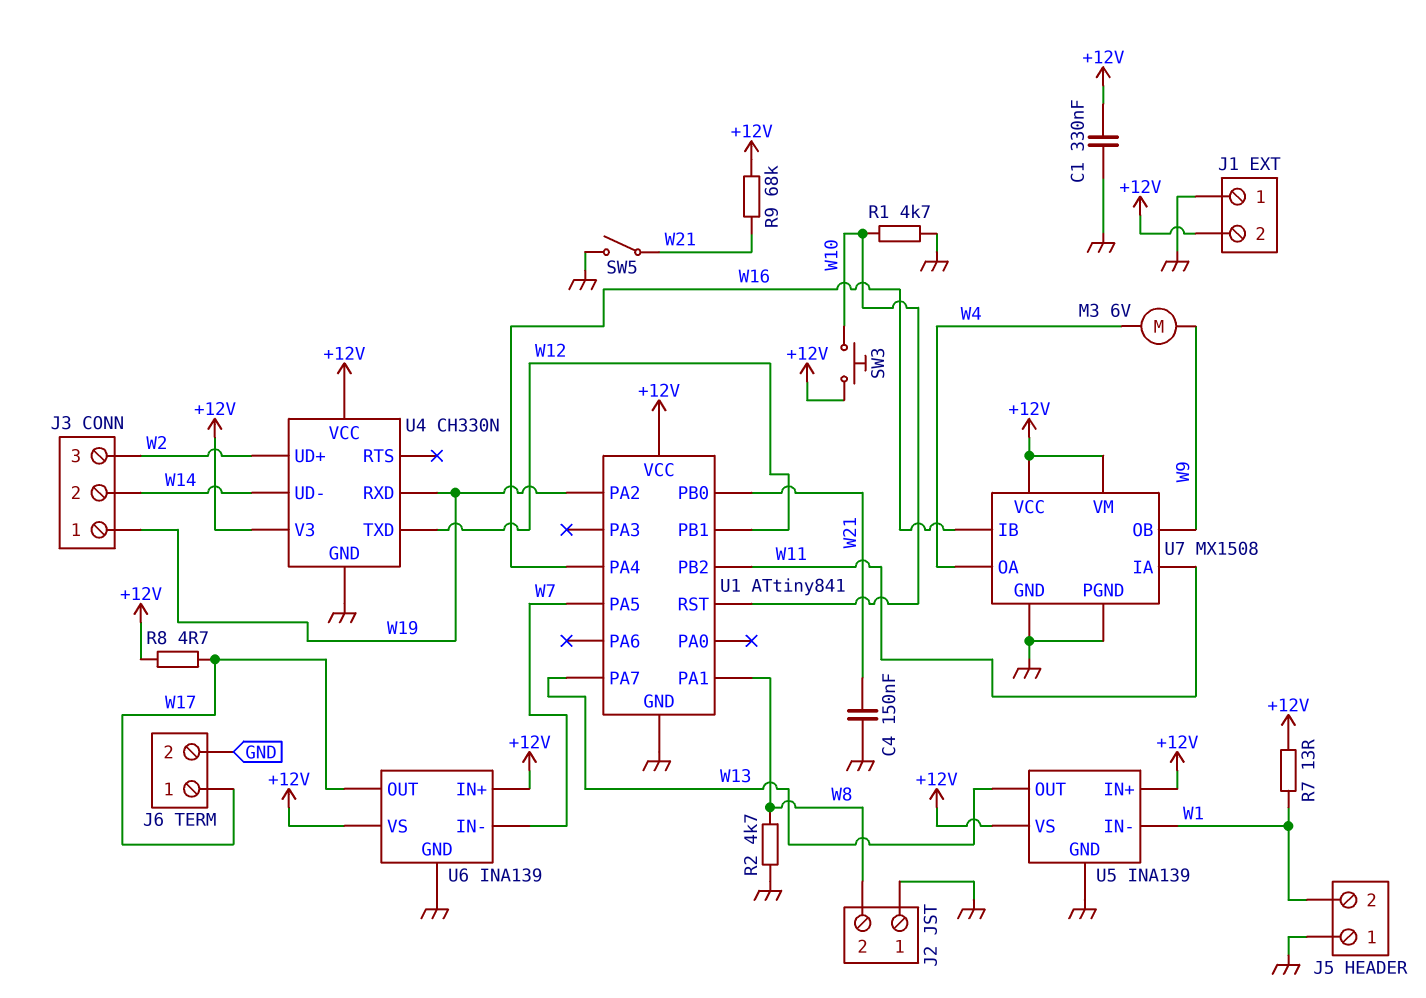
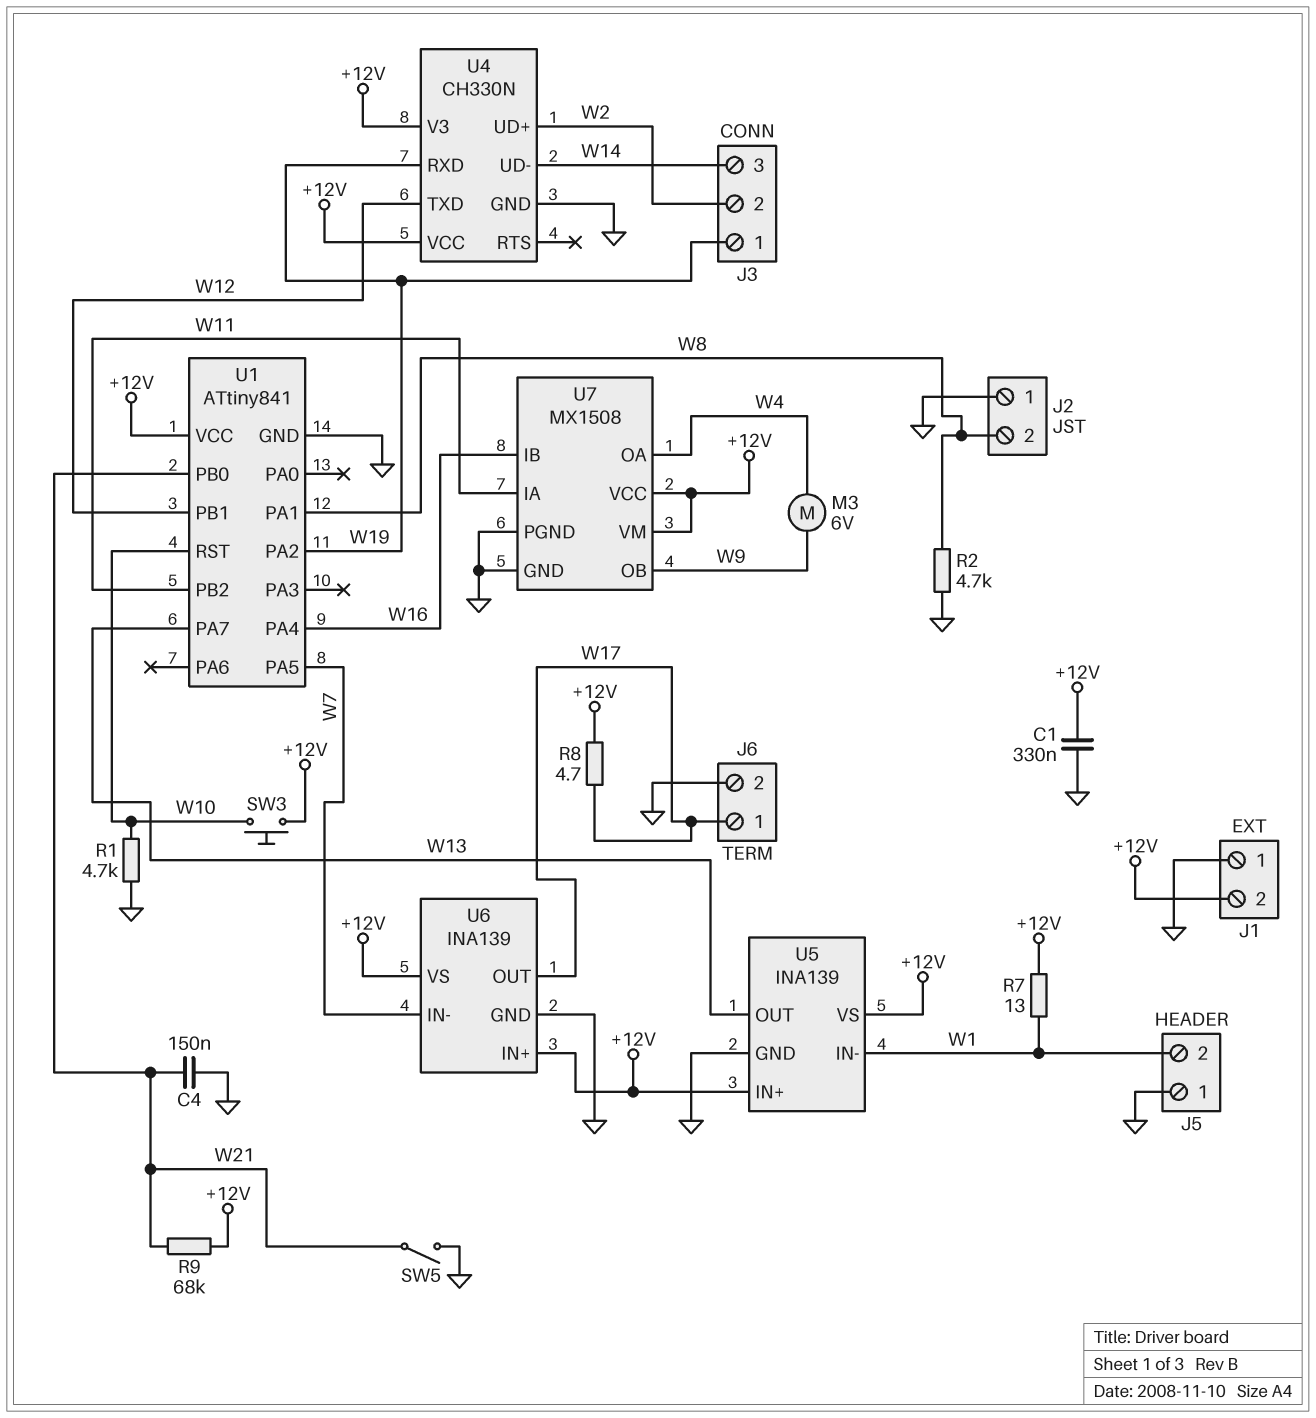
J3 pin 2: W14 -> W2
J3 pin 3: W2 -> W14

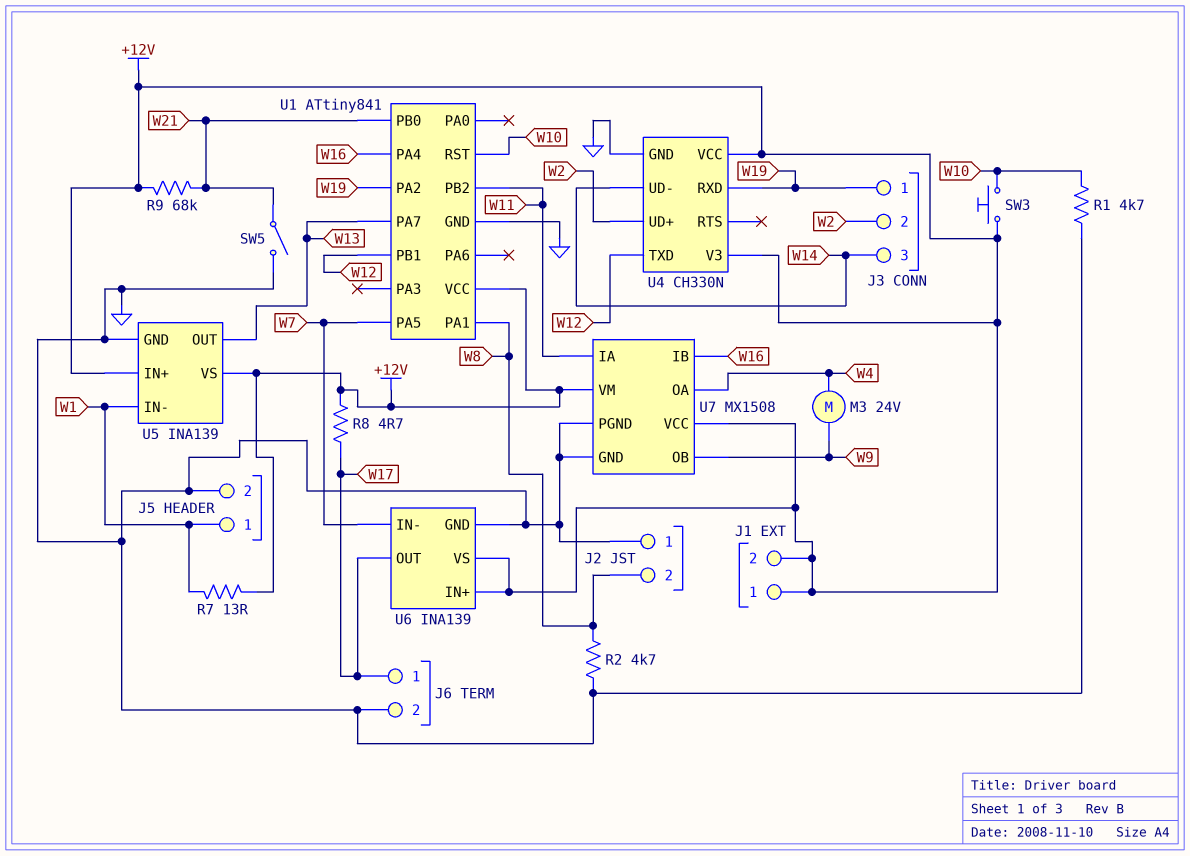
C1: 330nF (+12V, GND) -> none
C4: 150nF (GND, W21) -> none
J1 pin 1: GND -> +12V
J5 pin 1: GND -> W1
J5 pin 2: W1 -> GND
M3: motor 6V (W4, W9) -> motor 24V (W4, W9)

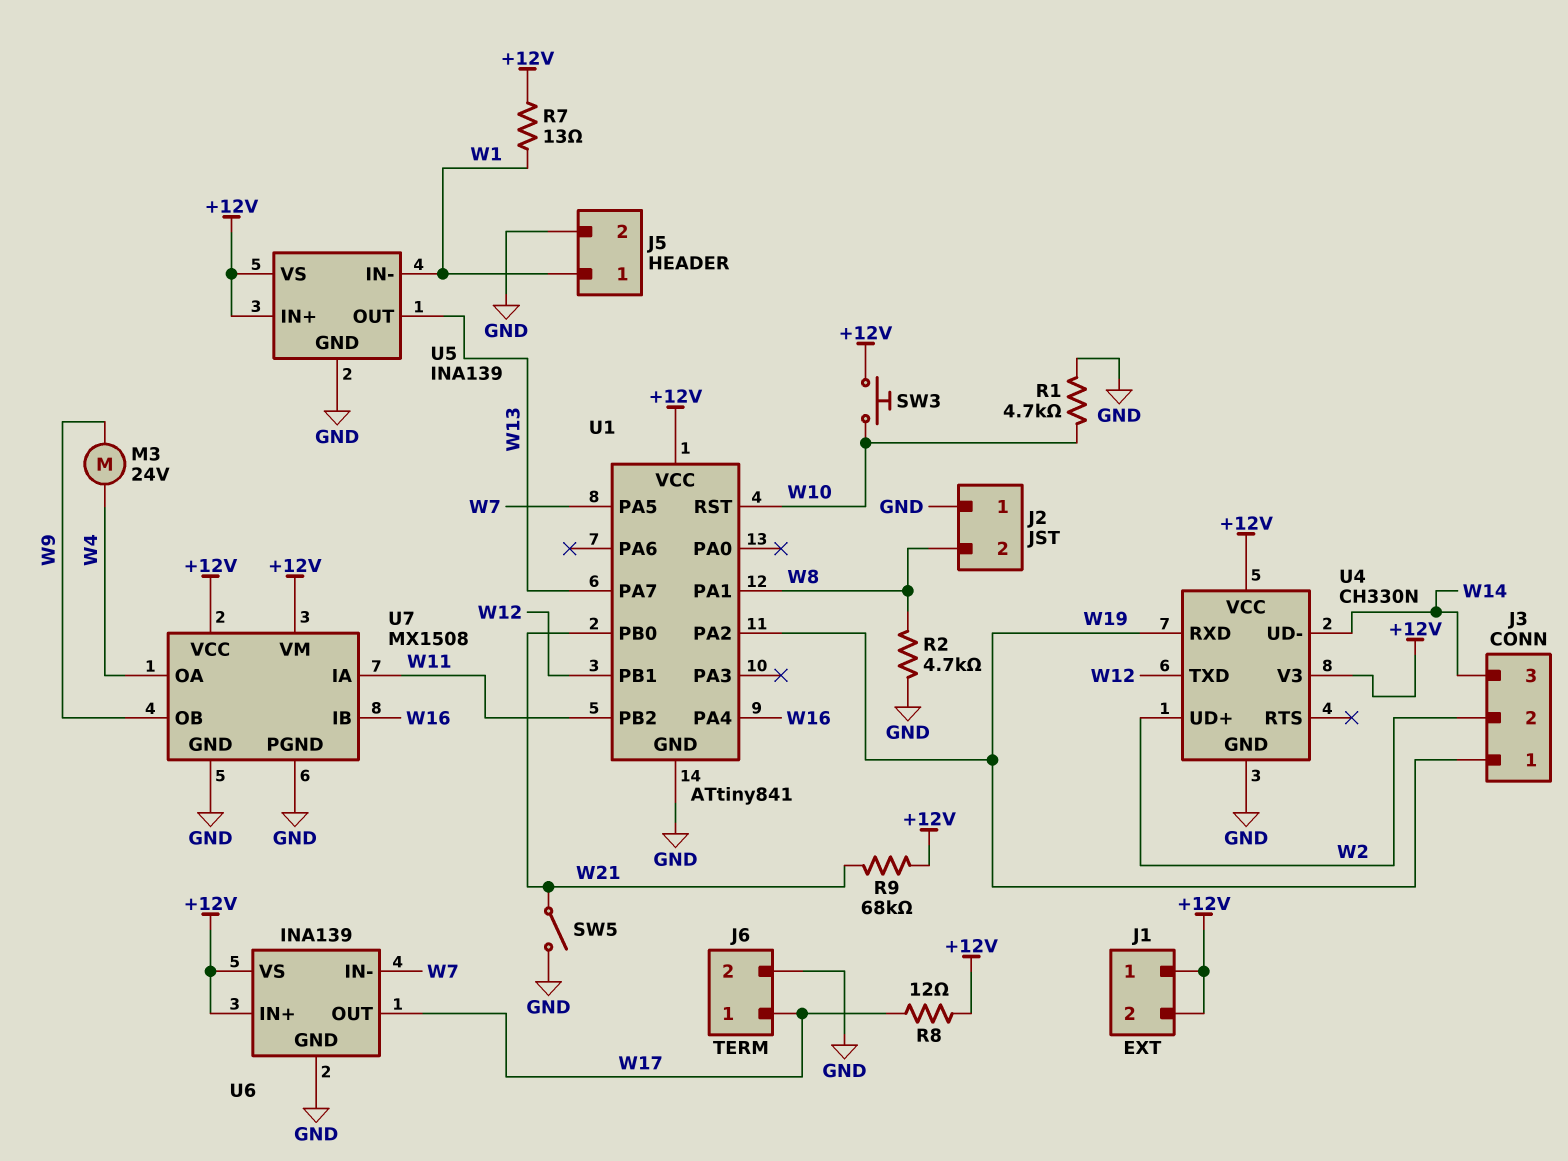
R8: 4.7 (+12V, W17) -> 12 (+12V, W17)

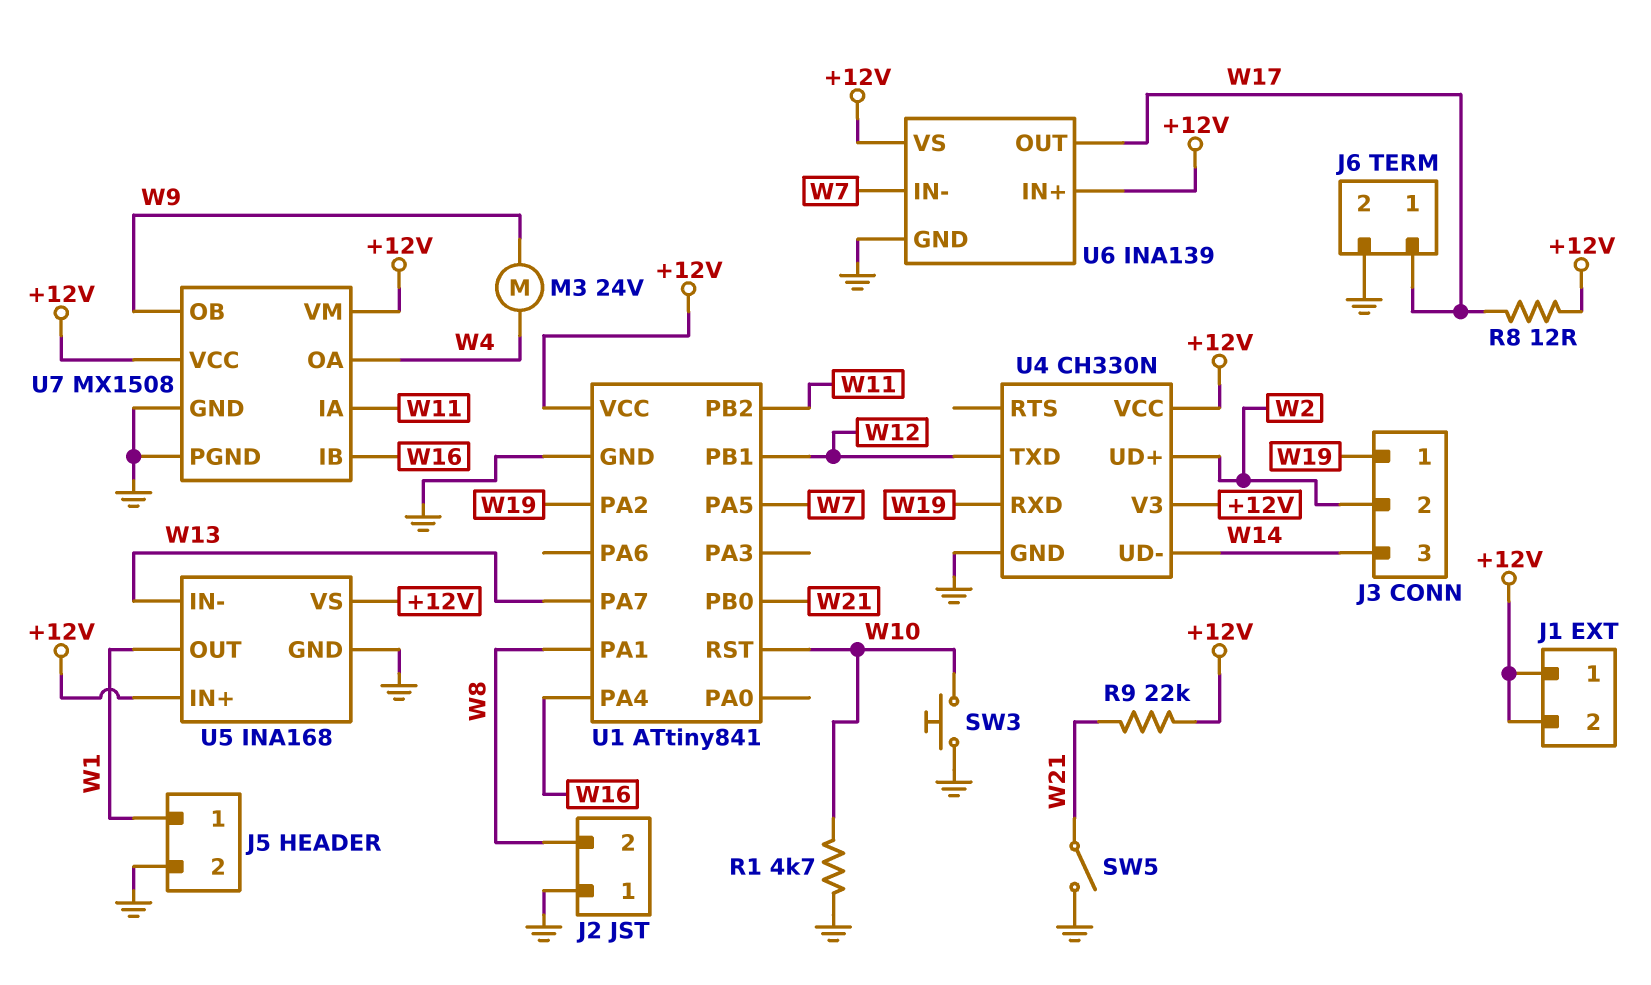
R2: 4.7k (GND, W8) -> none
R7: 13 (+12V, W1) -> none
R9: 68k (+12V, W21) -> 22k (+12V, W21)
SW3: button (+12V, W10) -> button (GND, W10)
U5: INA139 -> INA168
U5 pin IN-: W1 -> W13
U5 pin OUT: W13 -> W1

